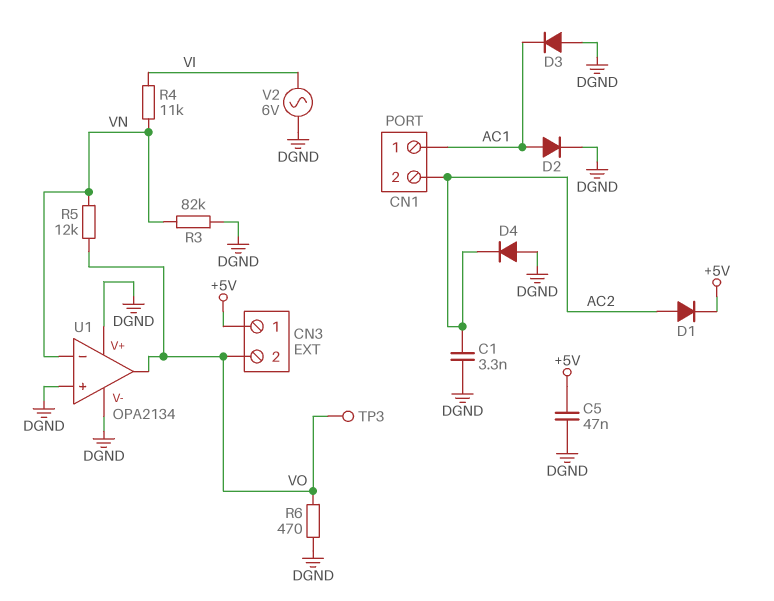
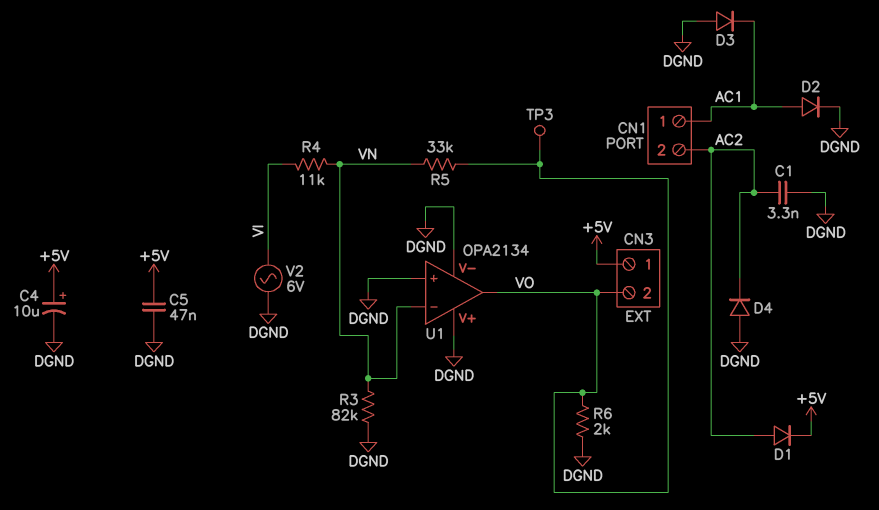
C4: none -> 10uF (plus +5V, minus DGND)
R5: 12k (VN, VO) -> 33k (VN, VO)
R6: 470 (DGND, VO) -> 2k (DGND, VO)

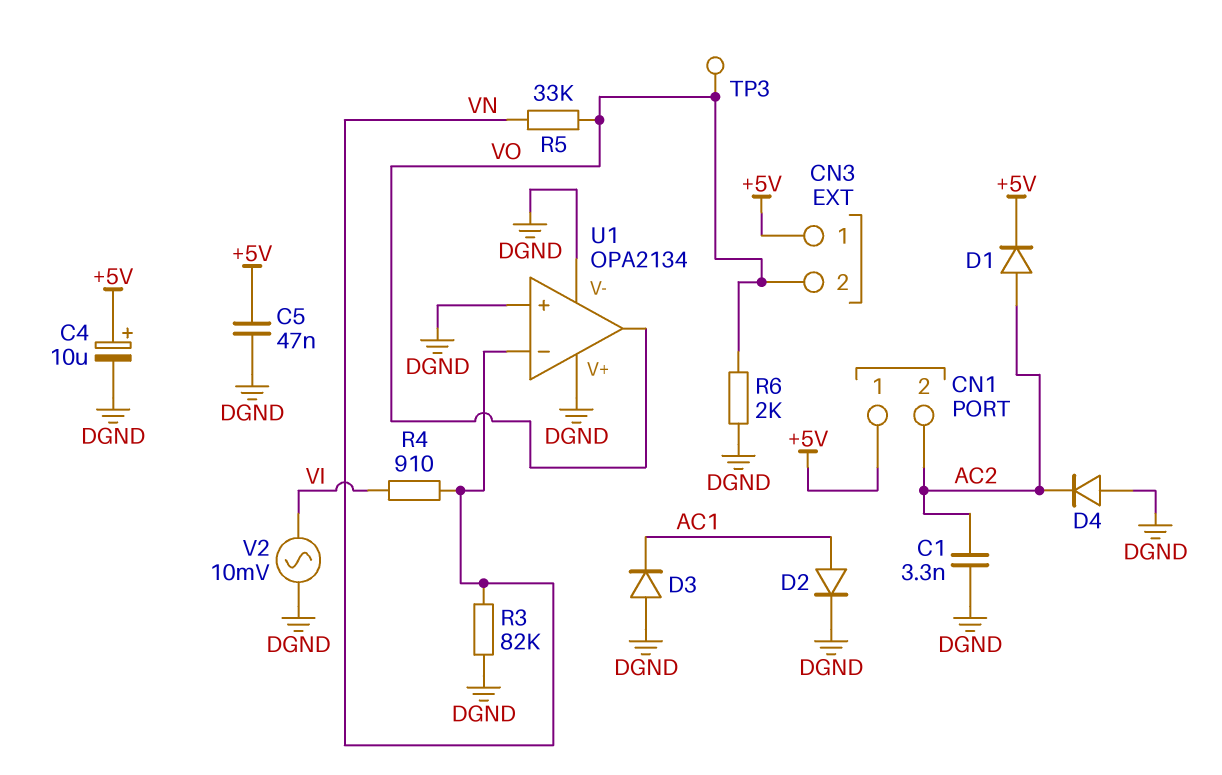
CN1 pin 1: AC1 -> +5V
R4: 11k (VI, VN) -> 910 (VI, VN)
V2: AC 6V (DGND, VI) -> AC 10mV (DGND, VI)

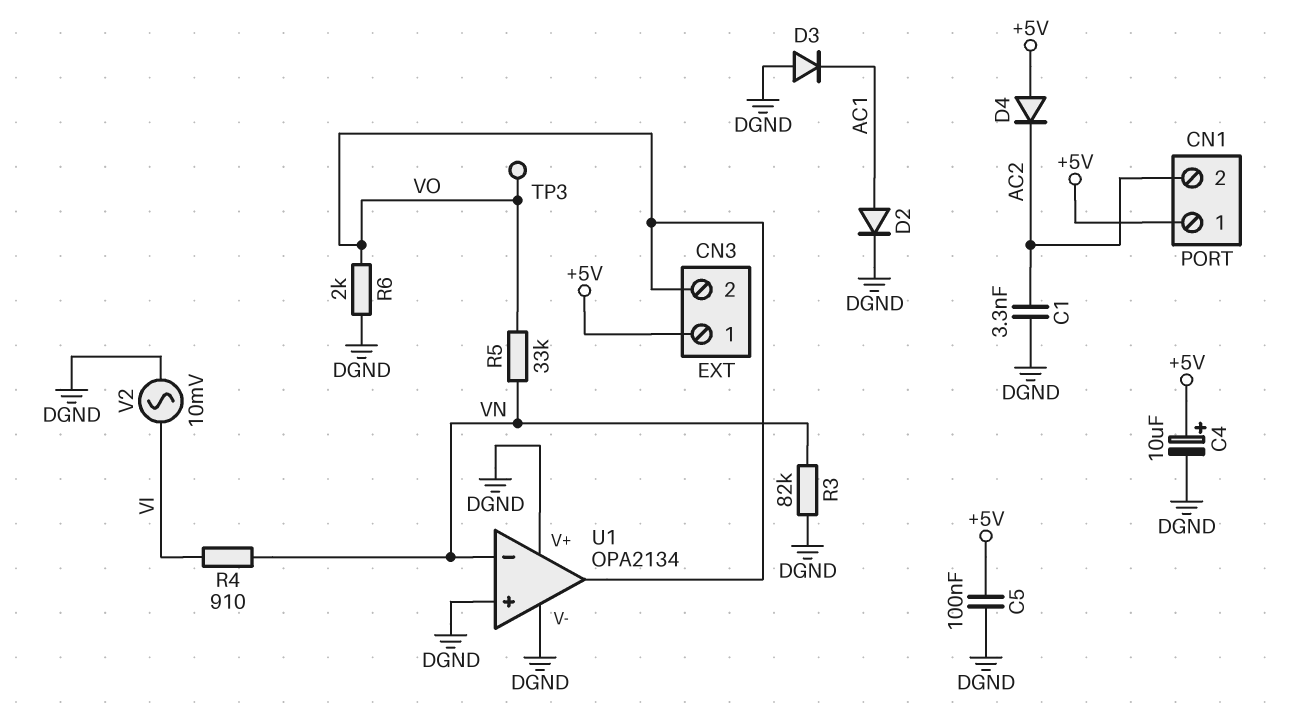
C5: 47nF (+5V, DGND) -> 100nF (+5V, DGND)
D1: diode (A AC2, K +5V) -> none
D4: diode (A DGND, K AC2) -> diode (A +5V, K AC2)

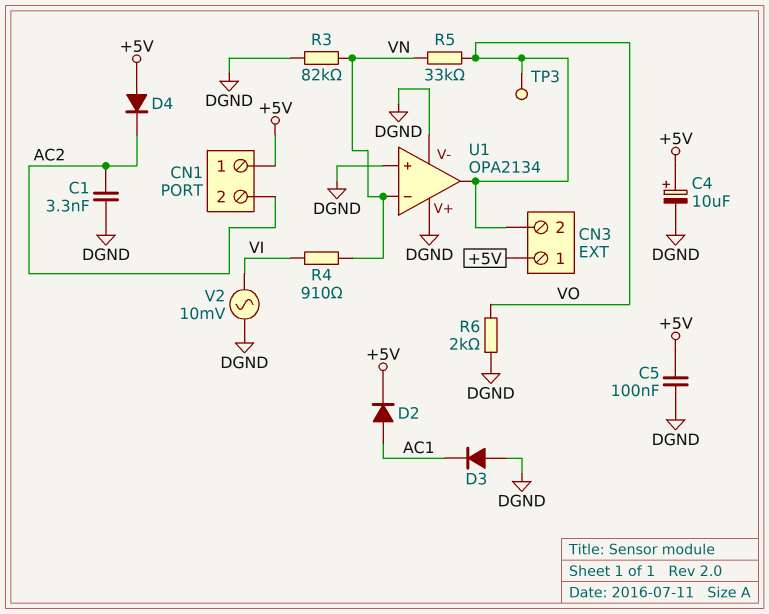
D2: diode (A AC1, K DGND) -> diode (A AC1, K +5V)

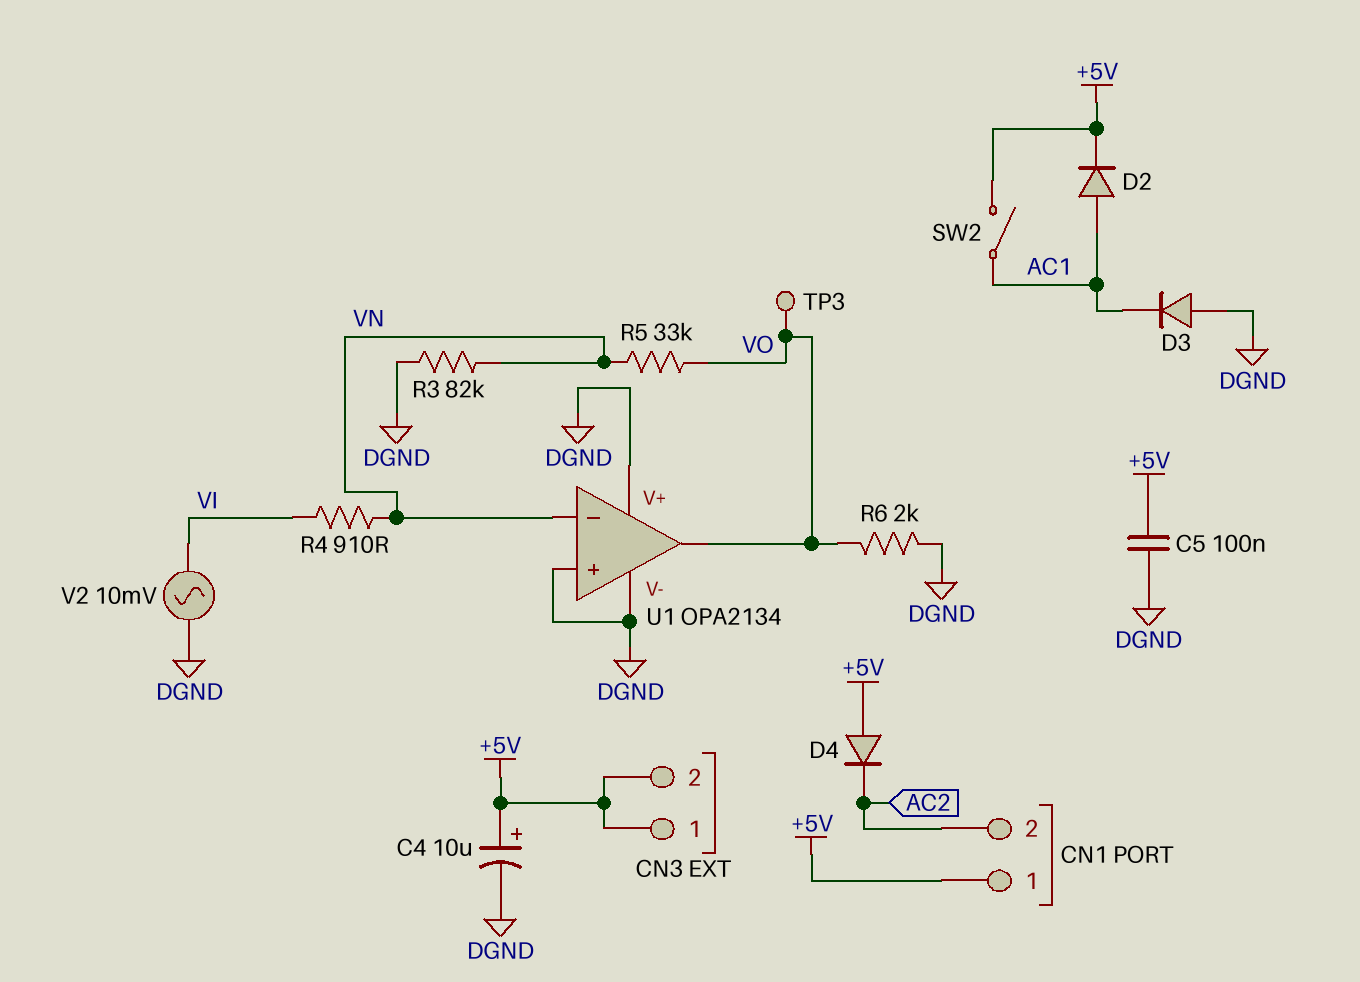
C1: 3.3nF (AC2, DGND) -> none
CN3 pin 2: VO -> +5V
SW2: none -> switch (+5V, AC1)

